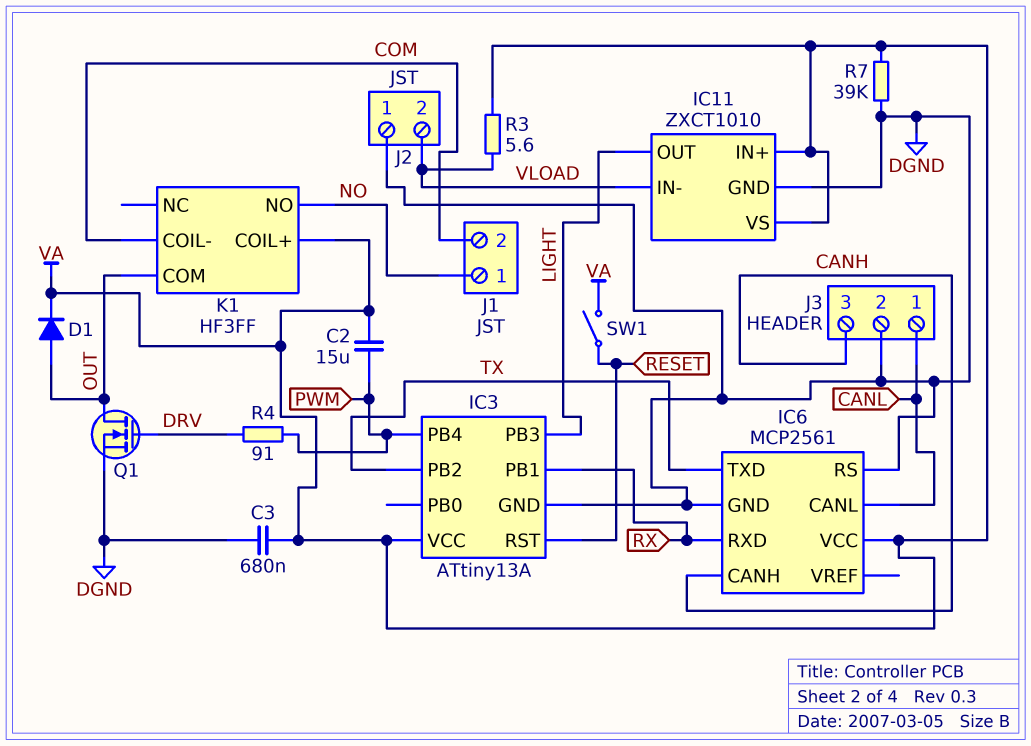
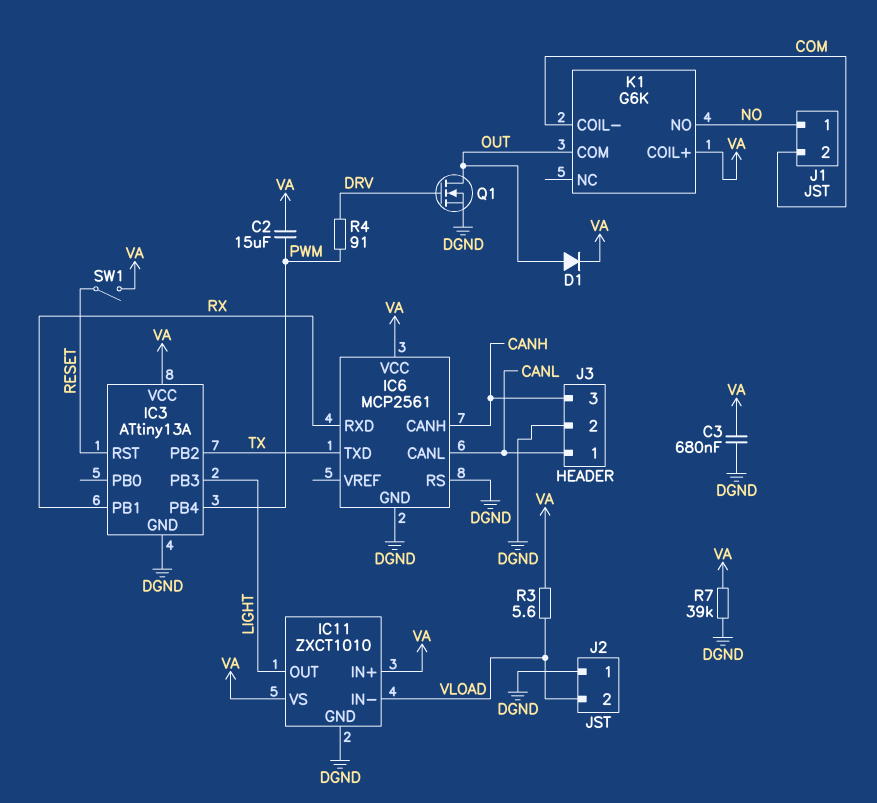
K1: HF3FF -> G6K

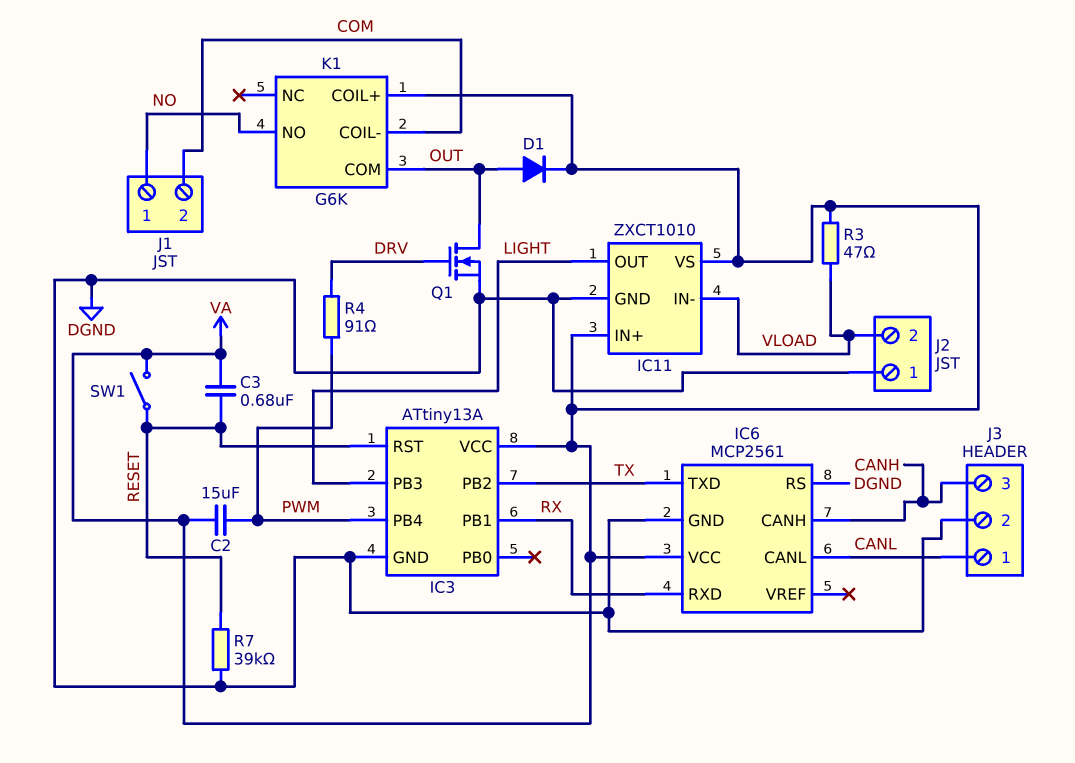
C3: 680nF (DGND, VA) -> 680nF (RESET, VA)
R3: 5.6 (VA, VLOAD) -> 47 (VA, VLOAD)
R7: 39k (DGND, VA) -> 39k (DGND, RESET)

